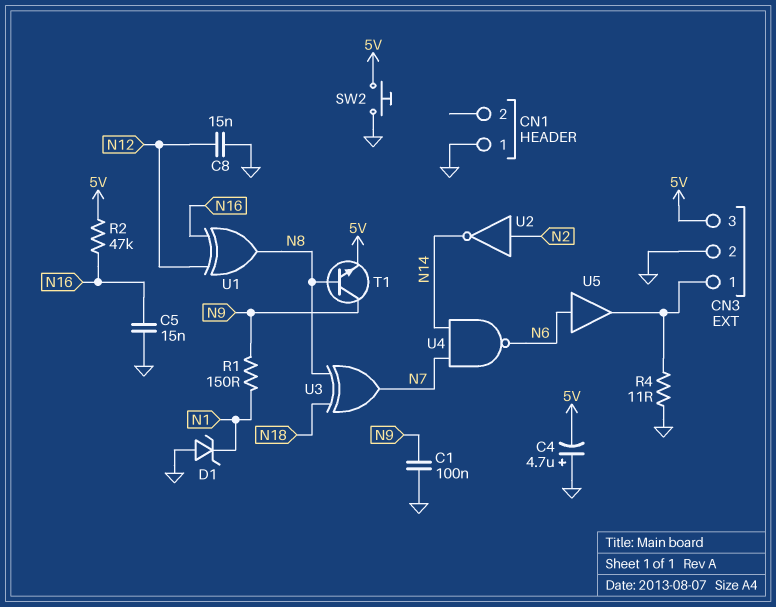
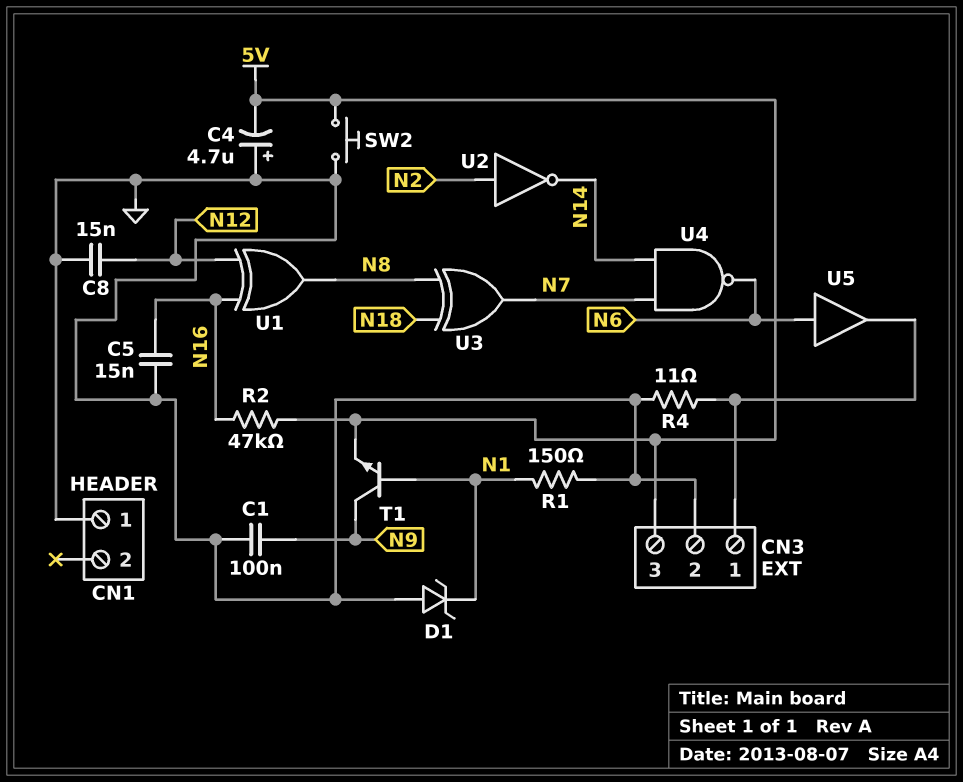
R1: 150 (N1, N9) -> 150 (GND, N1)
T1: NPN (B N8, C N9, E 5V) -> NPN (B N1, C N9, E 5V)

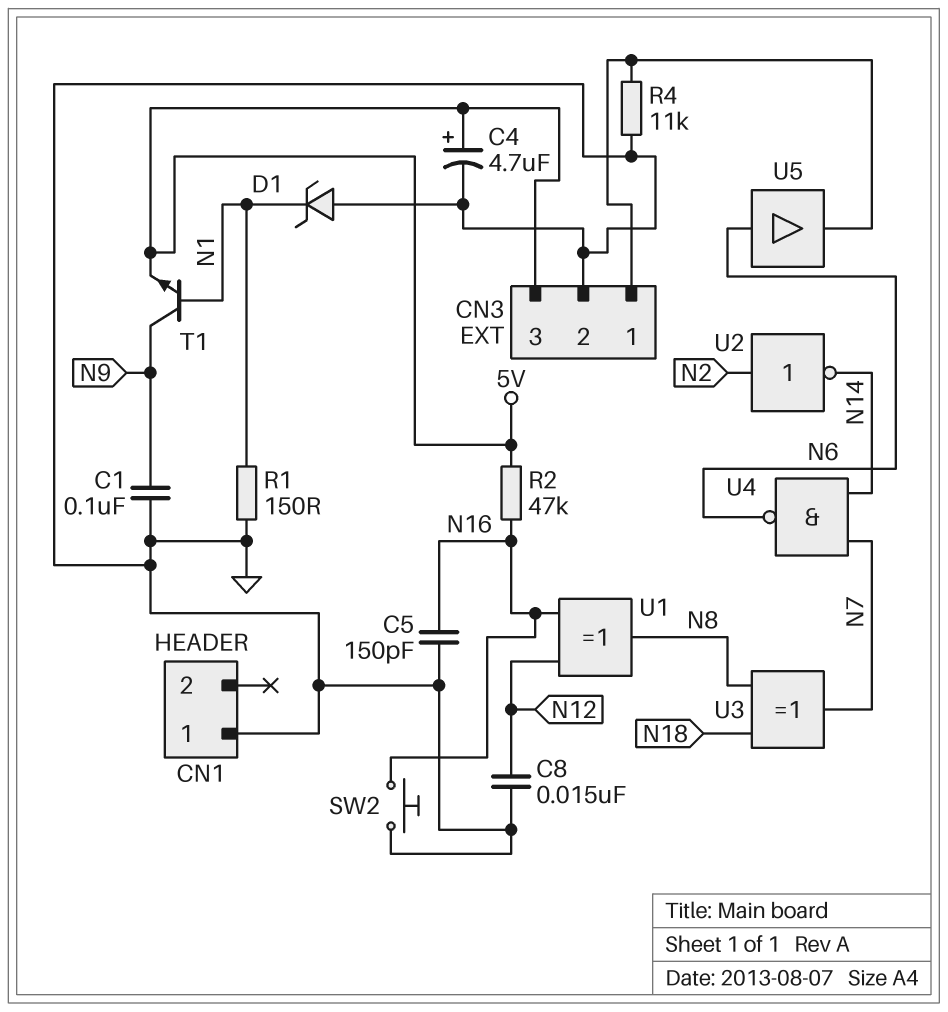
C4: 4.7uF (plus GND, minus 5V) -> 4.7uF (plus 5V, minus GND)
C5: 15nF (GND, N16) -> 150pF (GND, N16)
R4: 11 (CN3/1, GND) -> 11k (CN3/1, GND)
SW2: button (5V, GND) -> button (GND, N16)

